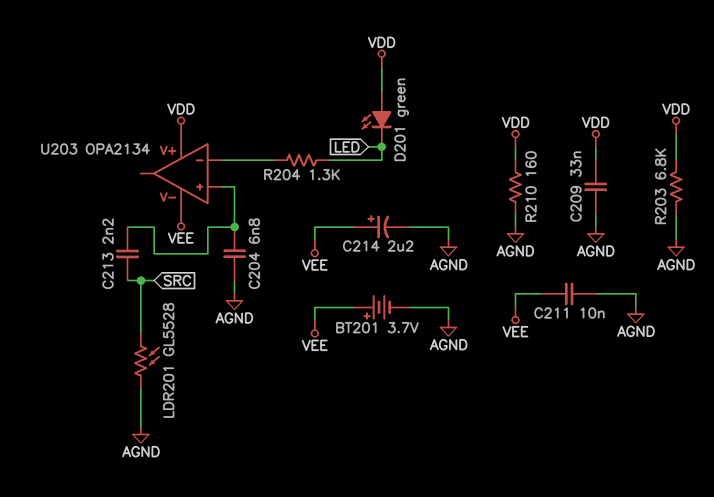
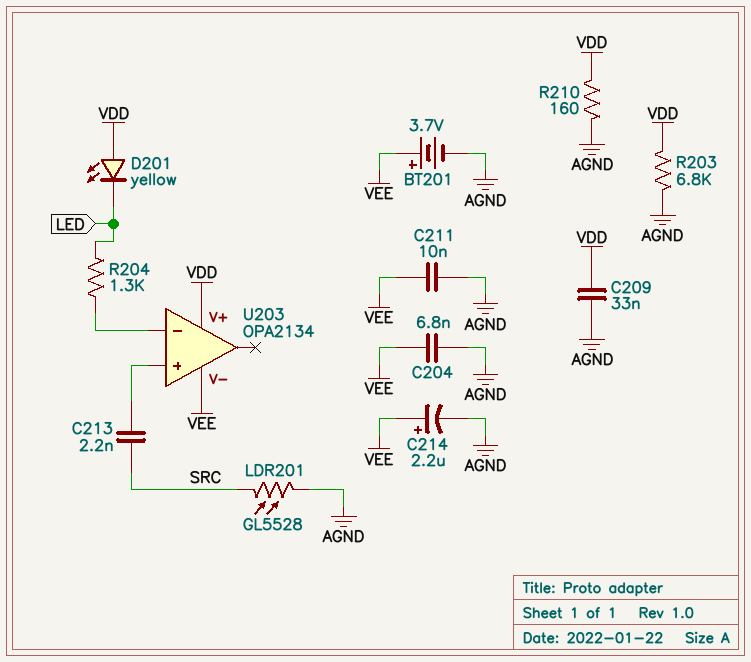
C204: 6.8nF (AGND, U203/in+) -> 6.8nF (AGND, VEE)
D201: LED green (A VDD, K LED) -> LED yellow (A VDD, K LED)

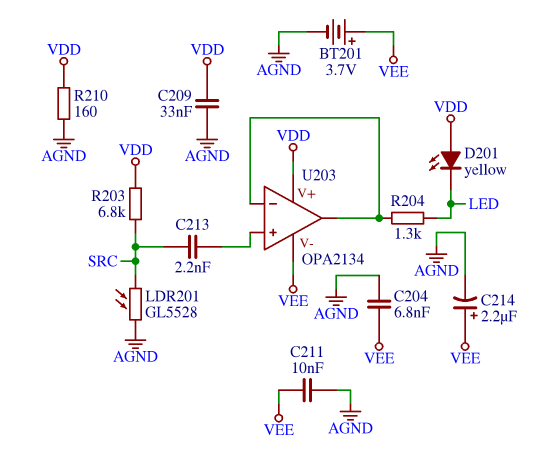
R203: 6.8k (AGND, VDD) -> 6.8k (SRC, VDD)
U203 pin out: none -> U203/in-

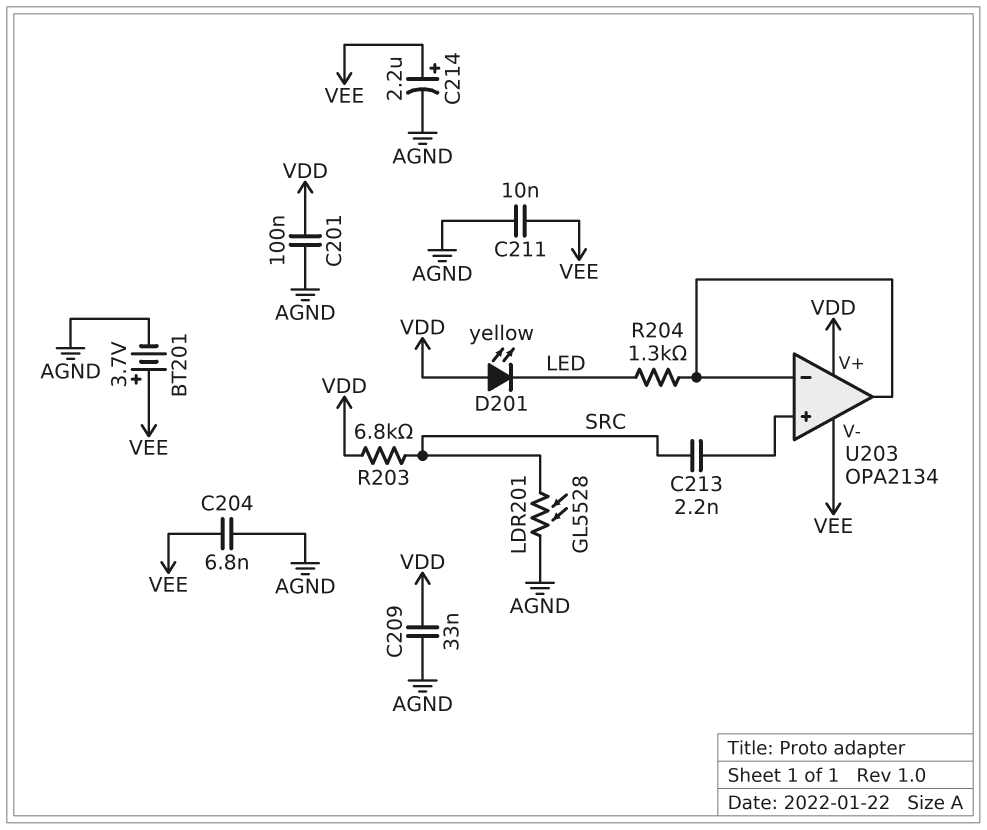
C201: none -> 100nF (AGND, VDD)
R210: 160 (AGND, VDD) -> none

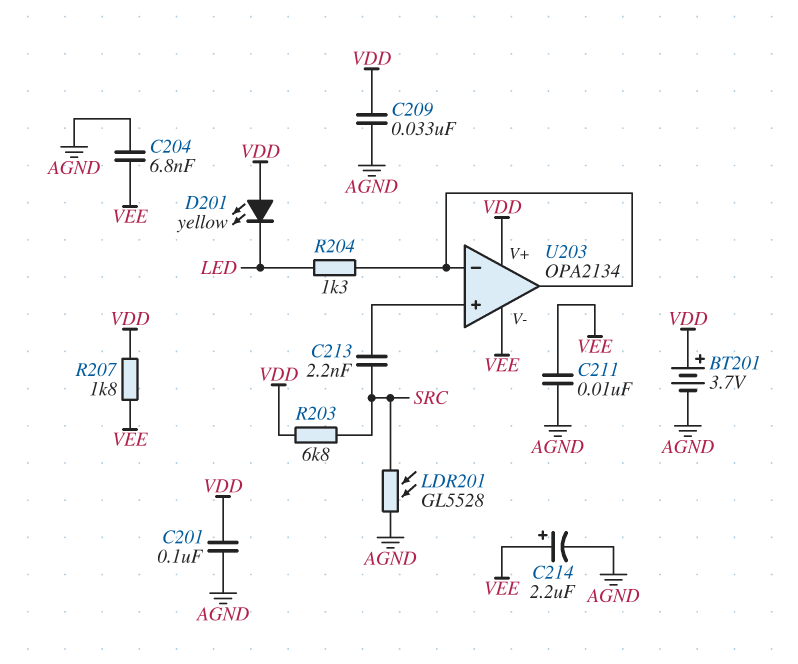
BT201: 3.7V (plus VEE, minus AGND) -> 3.7V (plus VDD, minus AGND)
R207: none -> 1.8k (VDD, VEE)

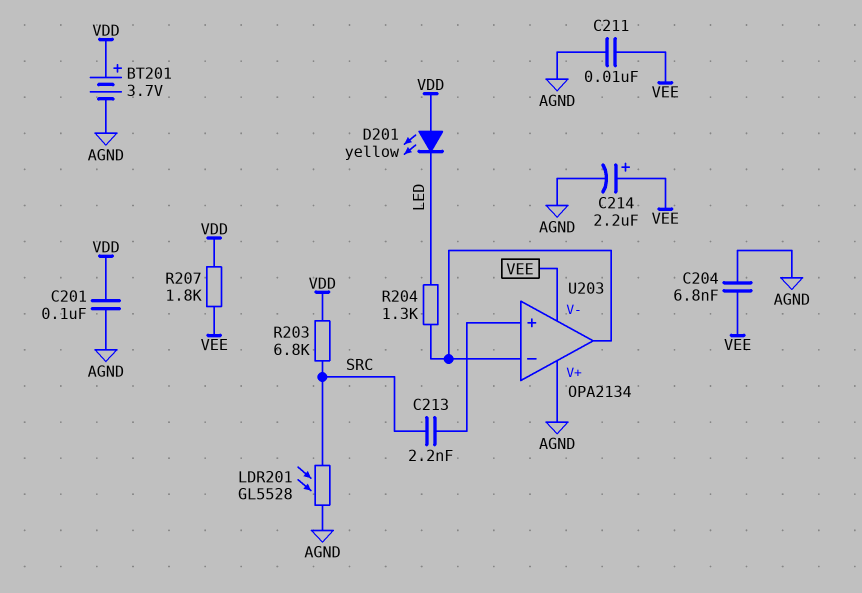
C209: 33nF (AGND, VDD) -> none
U203 pin V+: VDD -> AGND

